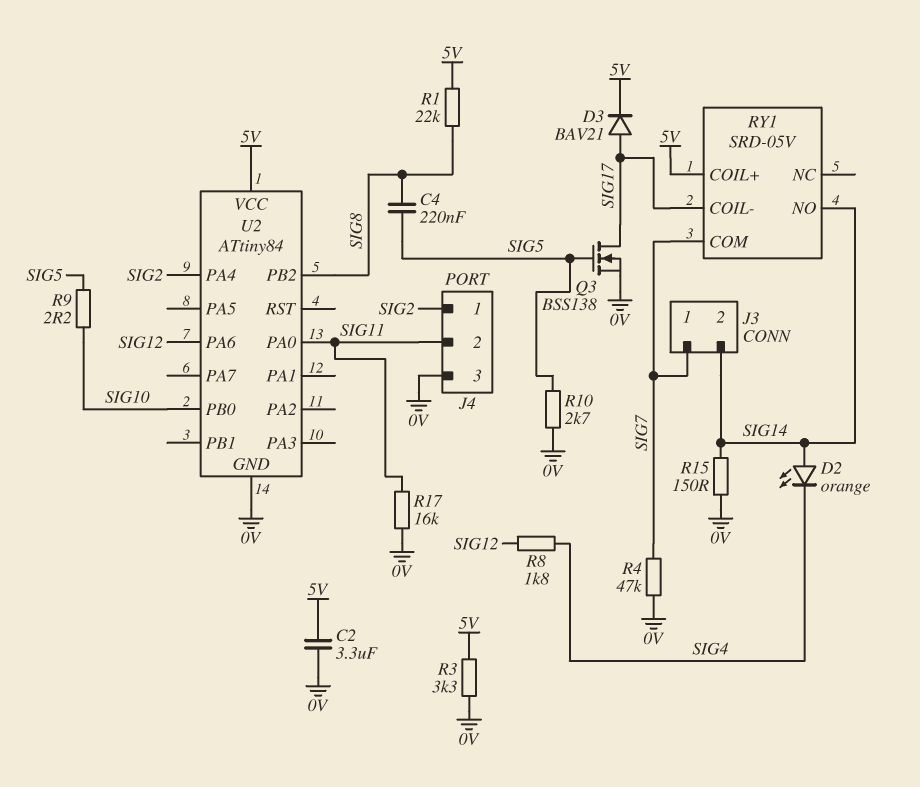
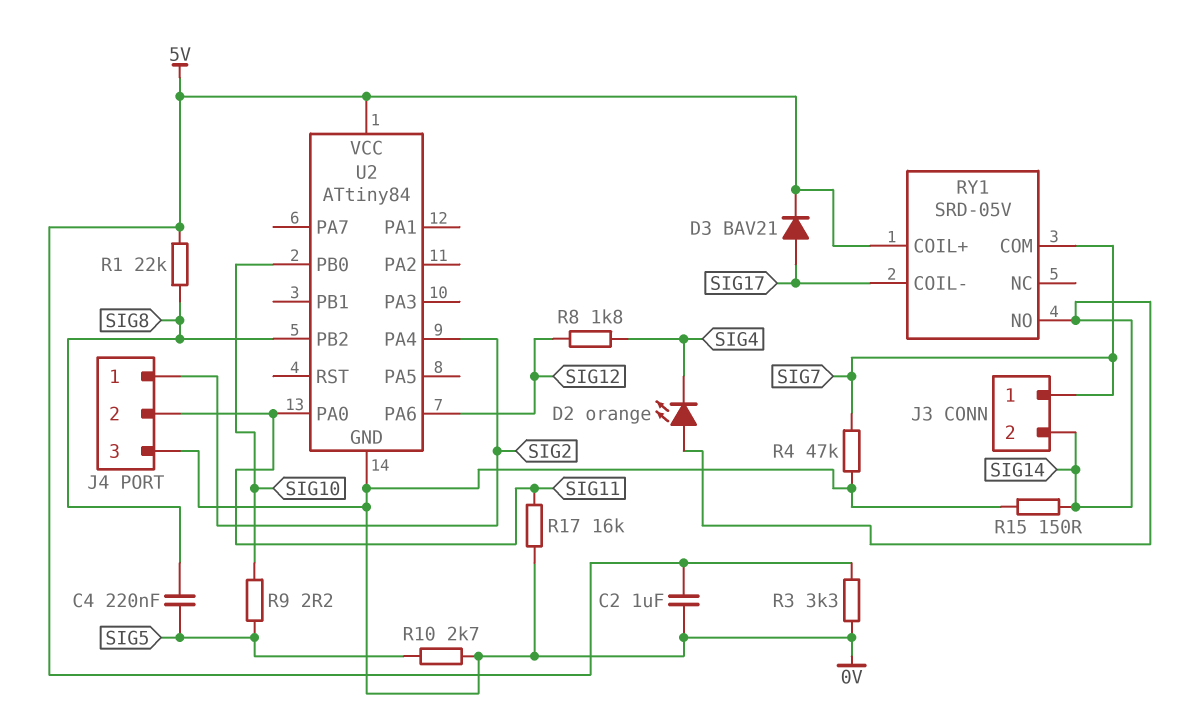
C2: 3.3uF (0V, 5V) -> 1uF (0V, 5V)
Q3: NMOS BSS138 (G SIG5, D SIG17, S 0V) -> none

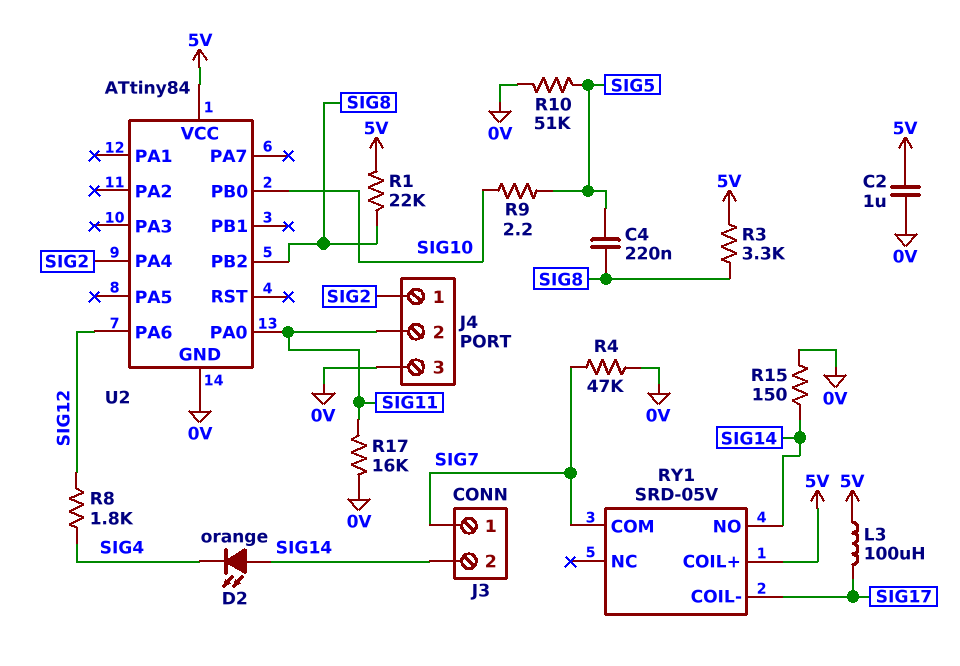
D3: diode BAV21 (A SIG17, K 5V) -> none
L3: none -> 100uH (5V, SIG17)
R3: 3.3k (0V, 5V) -> 3.3k (5V, SIG8)
R10: 2.7k (0V, SIG5) -> 51k (0V, SIG5)

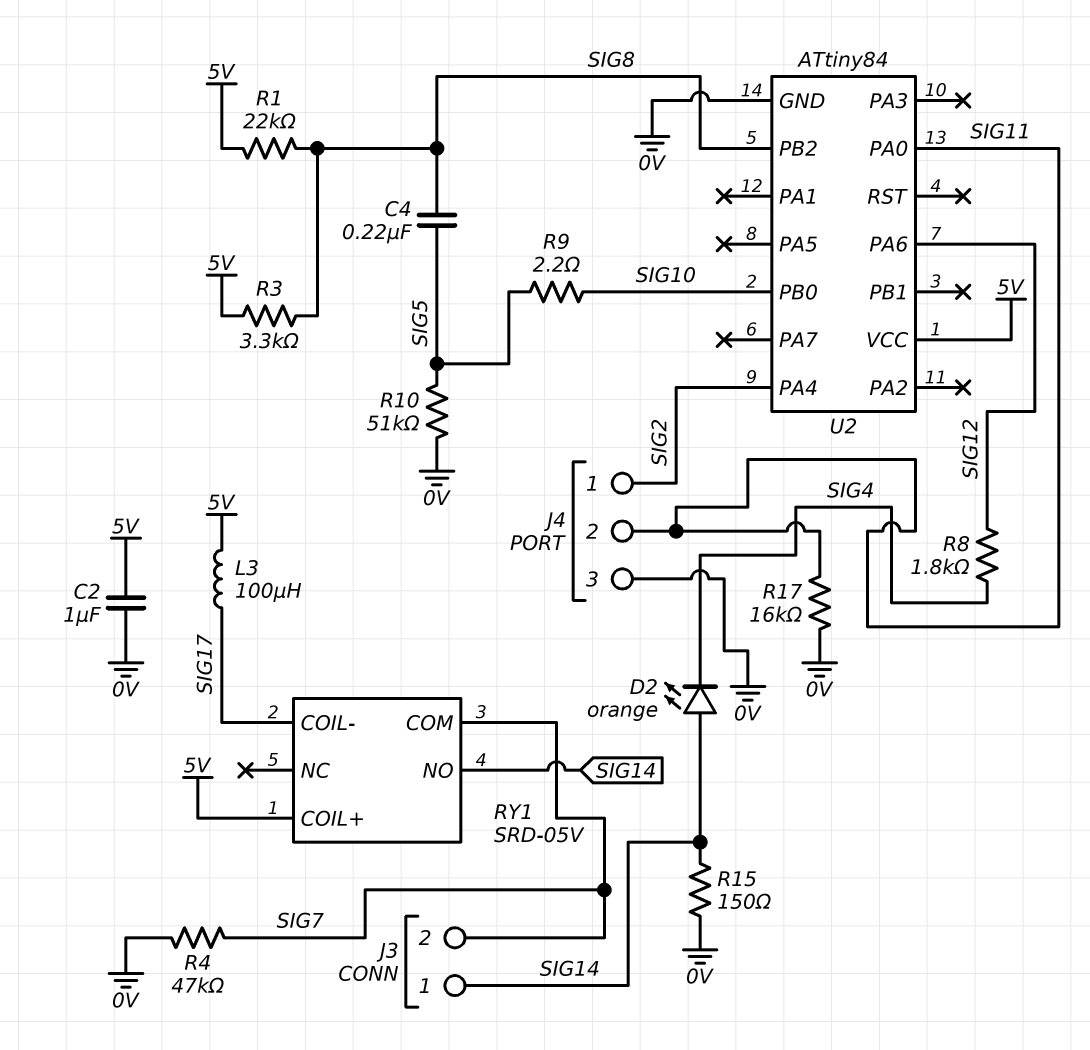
J3 pin 1: SIG7 -> SIG14
J3 pin 2: SIG14 -> SIG7

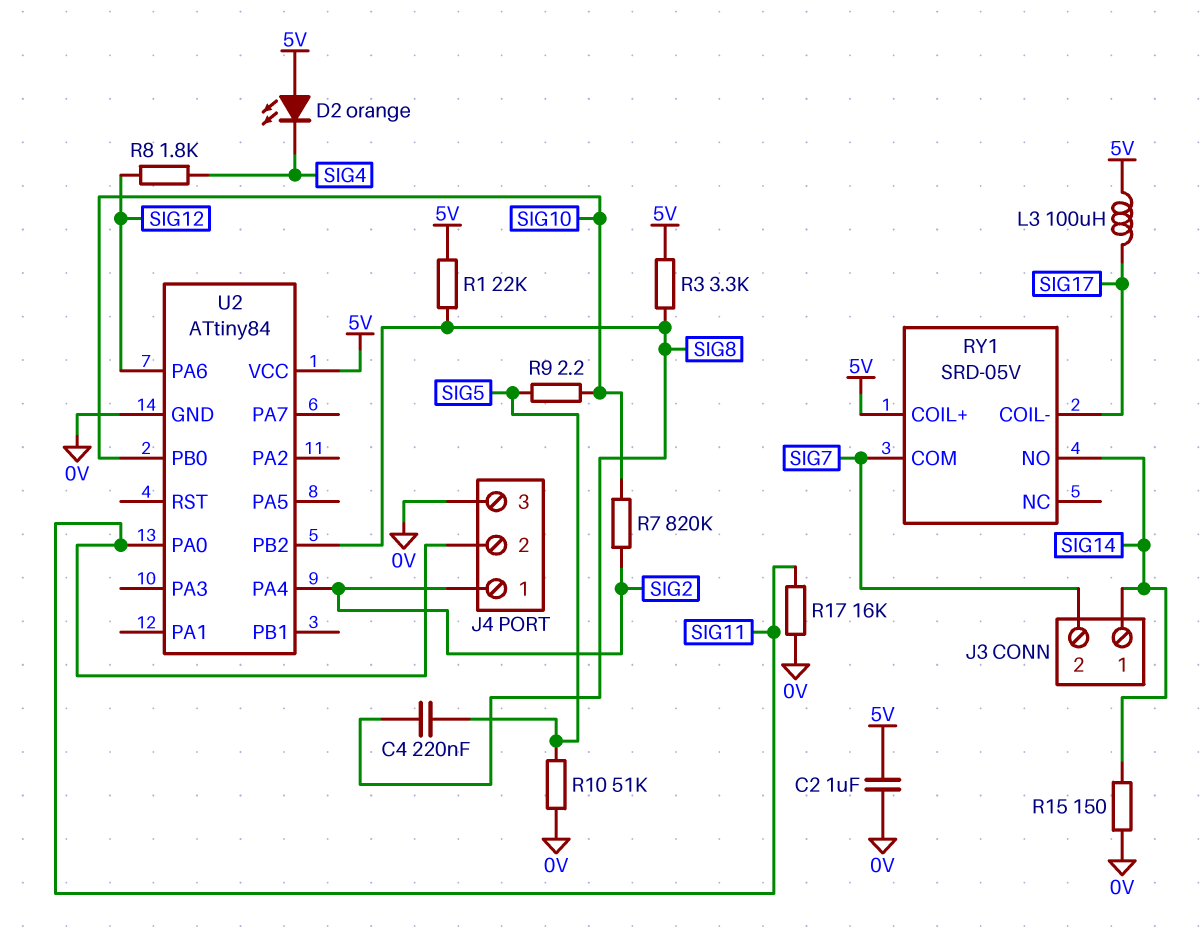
D2: LED orange (A SIG14, K SIG4) -> LED orange (A 5V, K SIG4)
R4: 47k (0V, SIG7) -> none
R7: none -> 820k (SIG2, SIG10)

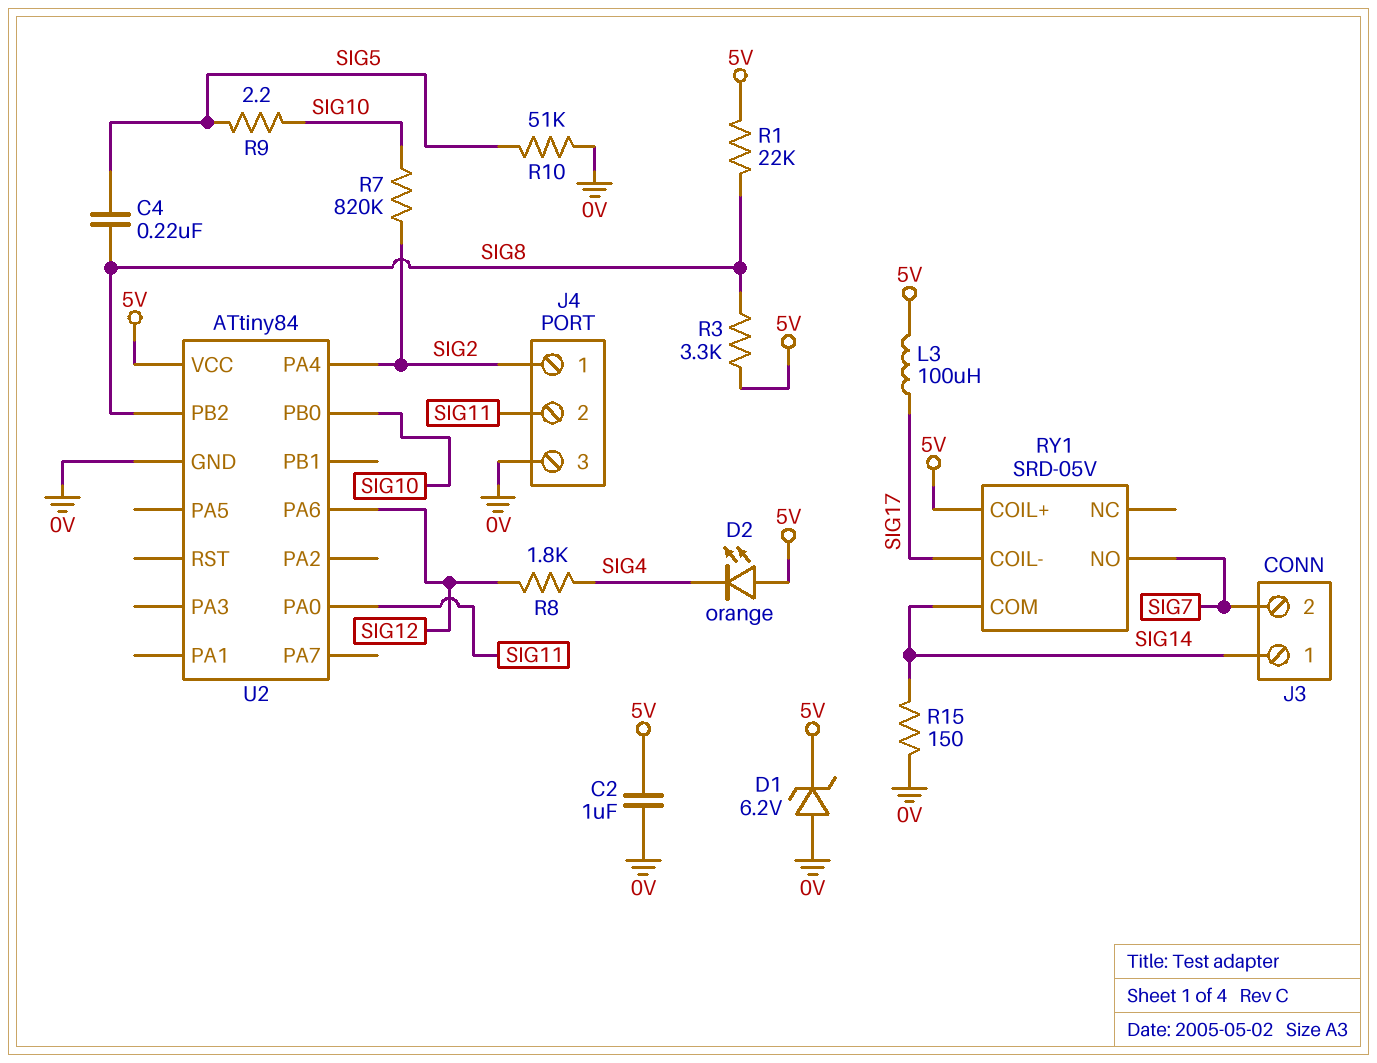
D1: none -> zener 6.2V (A 0V, K 5V)
R17: 16k (0V, SIG11) -> none
RY1 pin COM: SIG7 -> SIG14
RY1 pin NO: SIG14 -> SIG7

